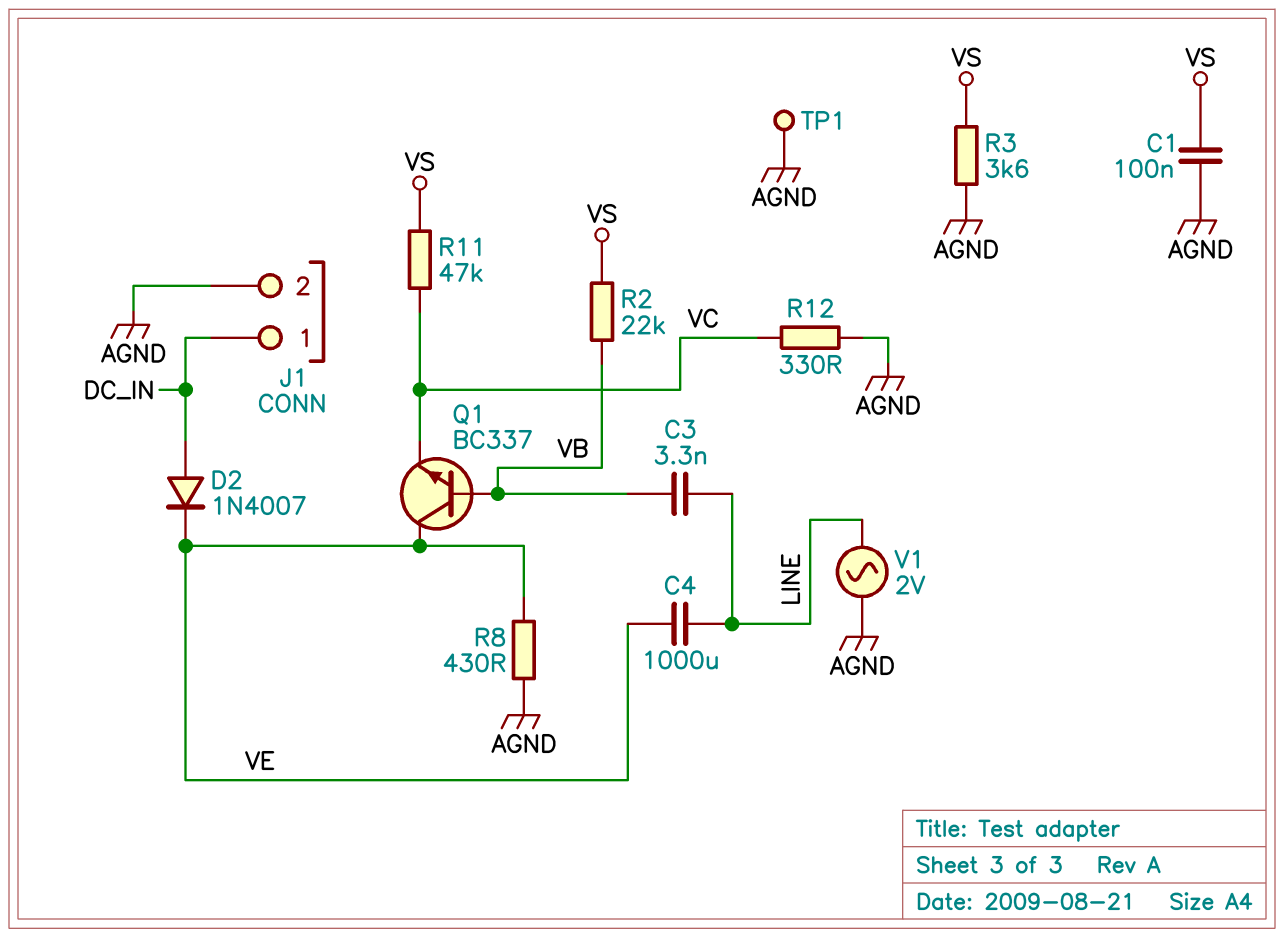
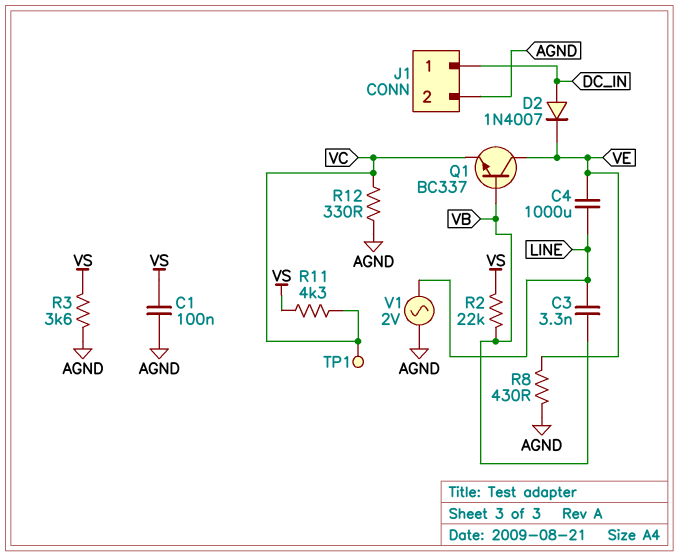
R11: 47k (VC, VS) -> 4.3k (VC, VS)
TP1: test point (AGND) -> test point (VC)

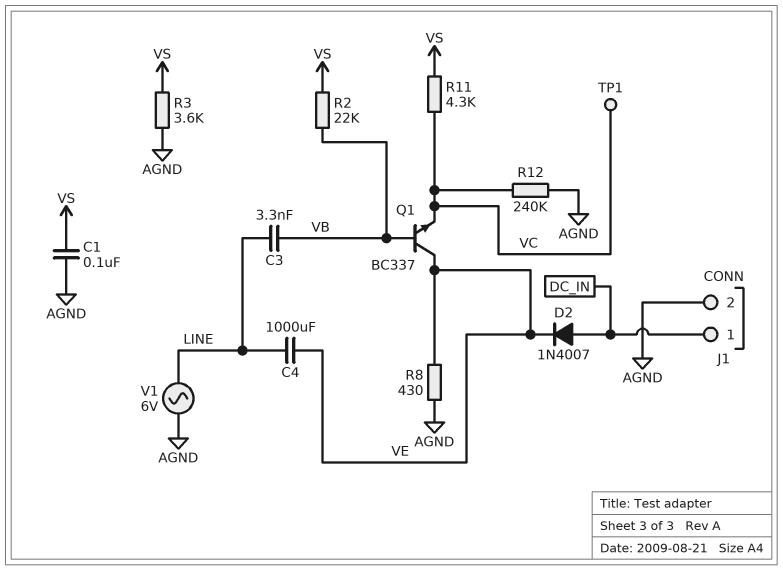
R12: 330 (AGND, VC) -> 240k (AGND, VC)
V1: AC 2V (AGND, LINE) -> AC 6V (AGND, LINE)

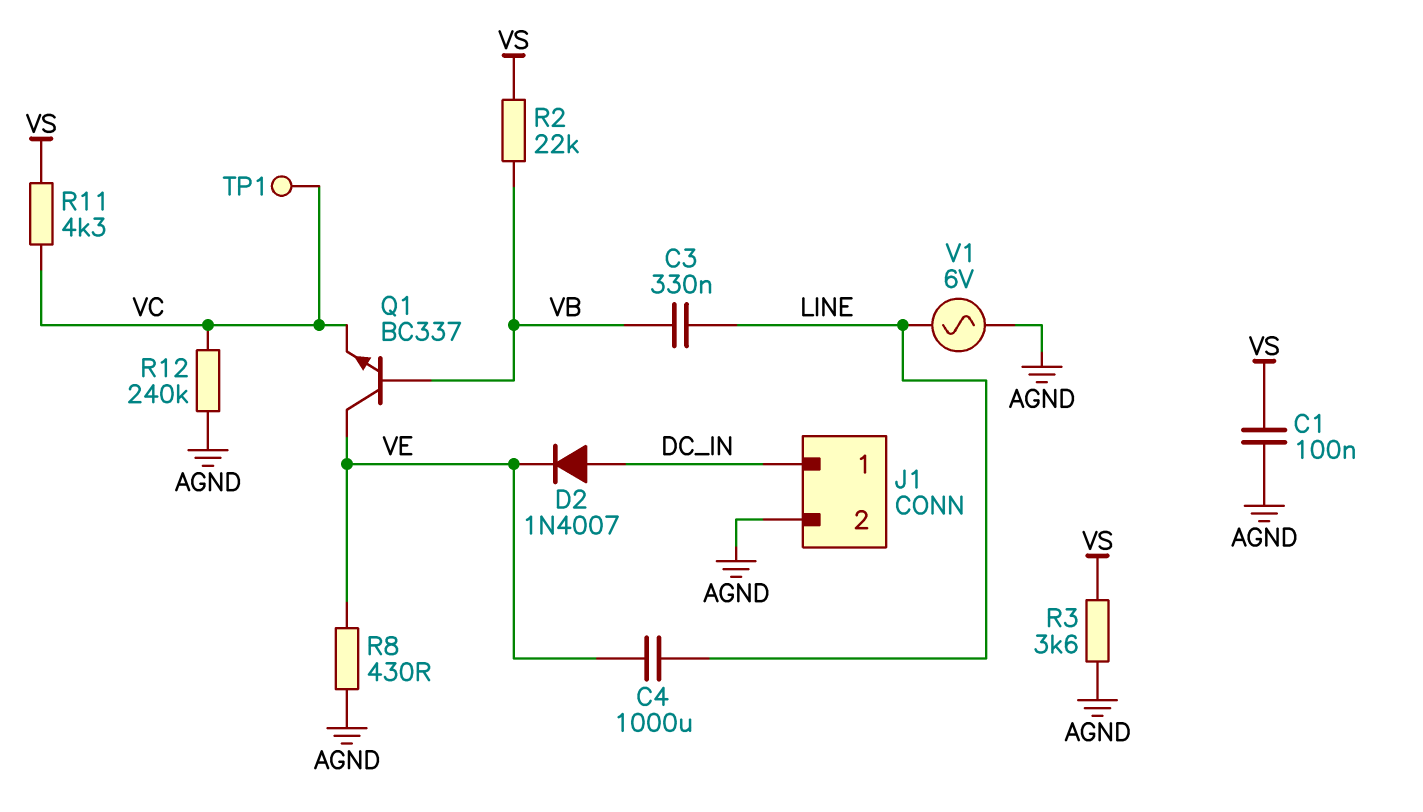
C3: 3.3nF (LINE, VB) -> 330nF (LINE, VB)

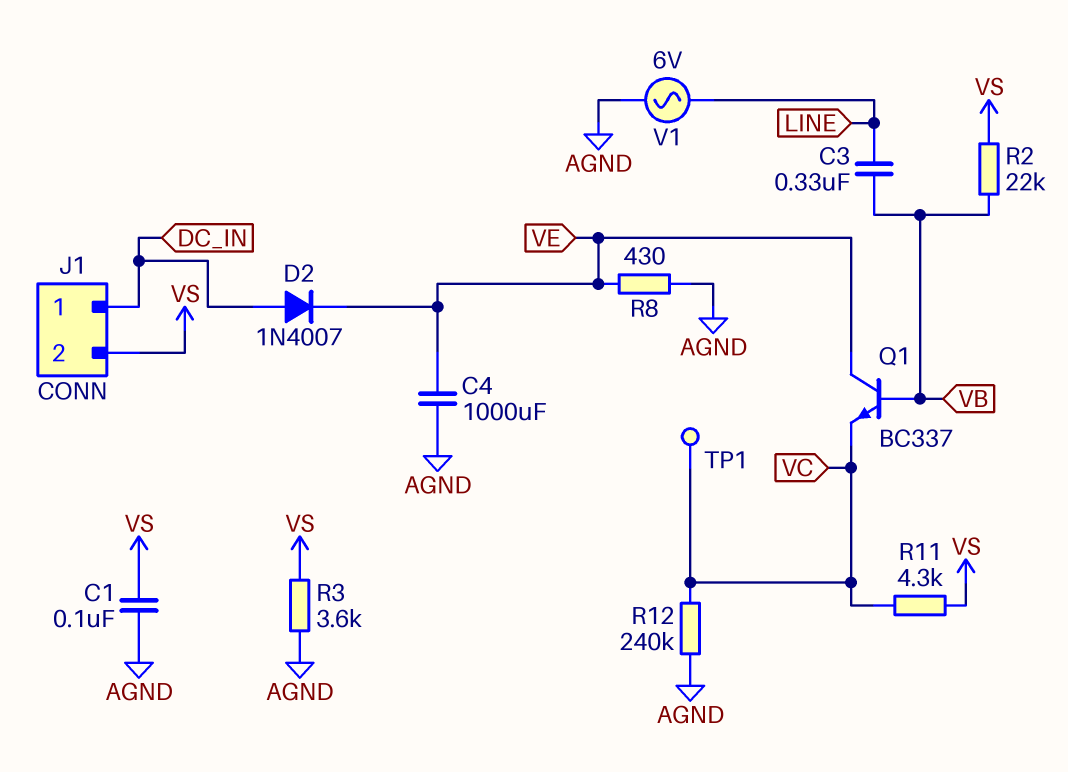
C4: 1000uF (LINE, VE) -> 1000uF (AGND, VE)
J1 pin 2: AGND -> VS

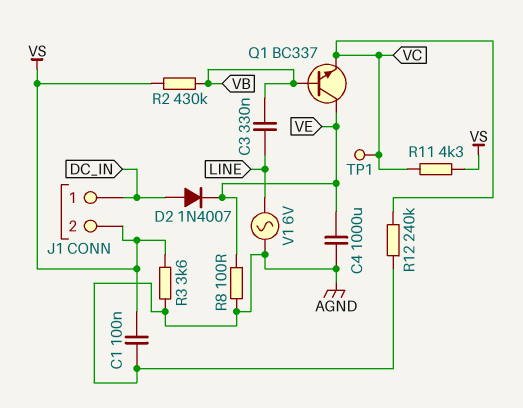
R2: 22k (VB, VS) -> 430k (VB, VS)
R8: 430 (AGND, VE) -> 100 (AGND, VE)

